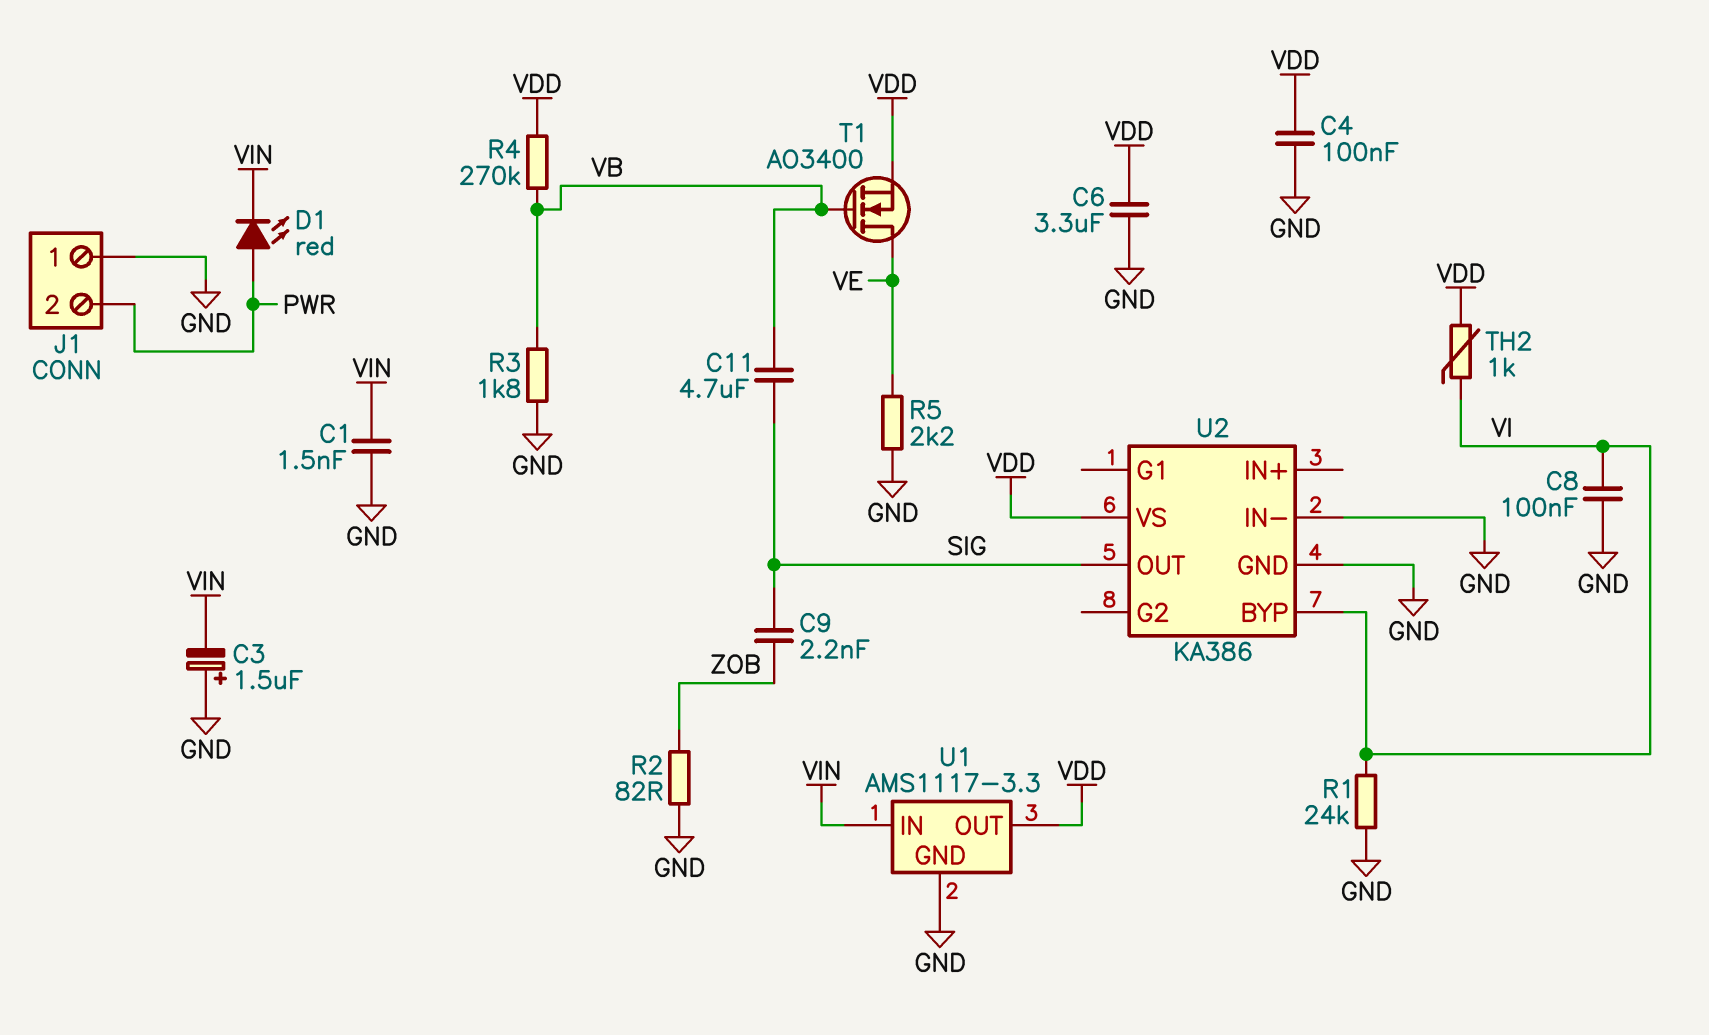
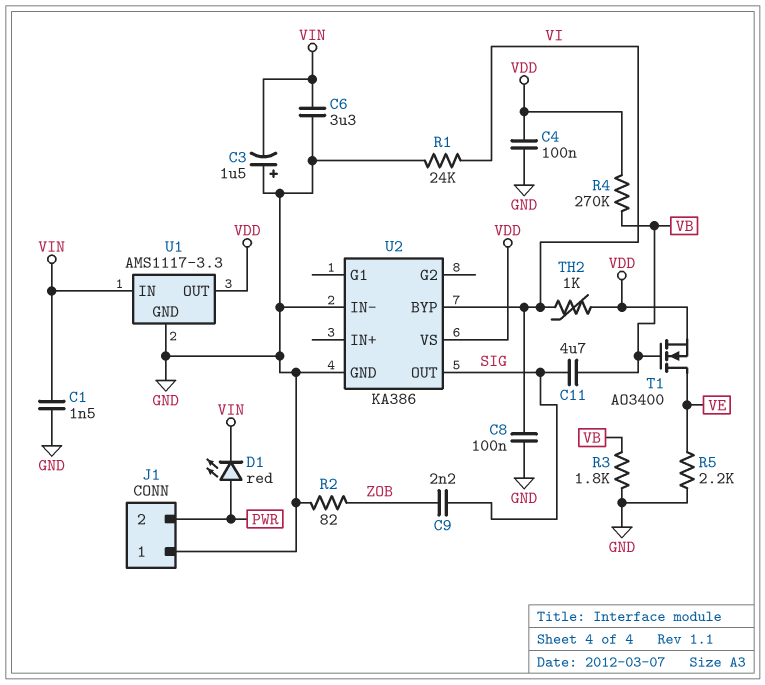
C6: 3.3uF (GND, VDD) -> 3.3uF (GND, VIN)

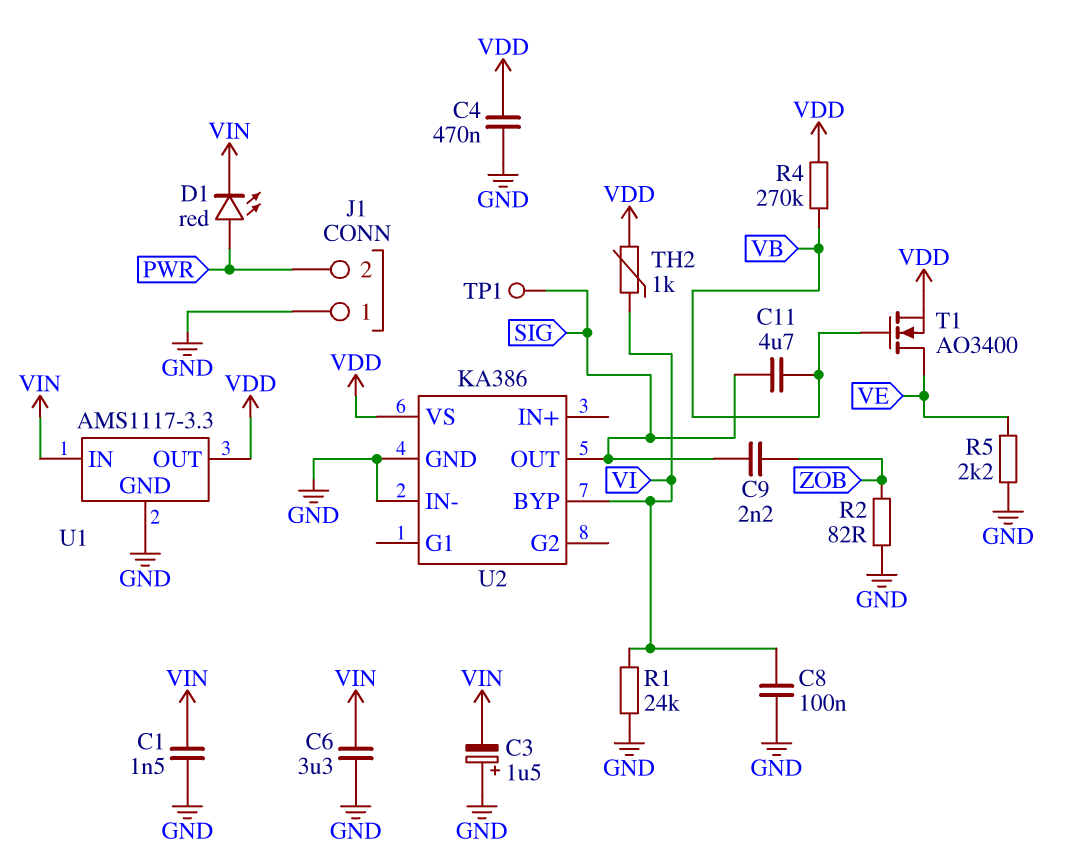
C4: 100nF (GND, VDD) -> 470nF (GND, VDD)
R3: 1.8k (GND, VB) -> none
TP1: none -> test point (SIG)

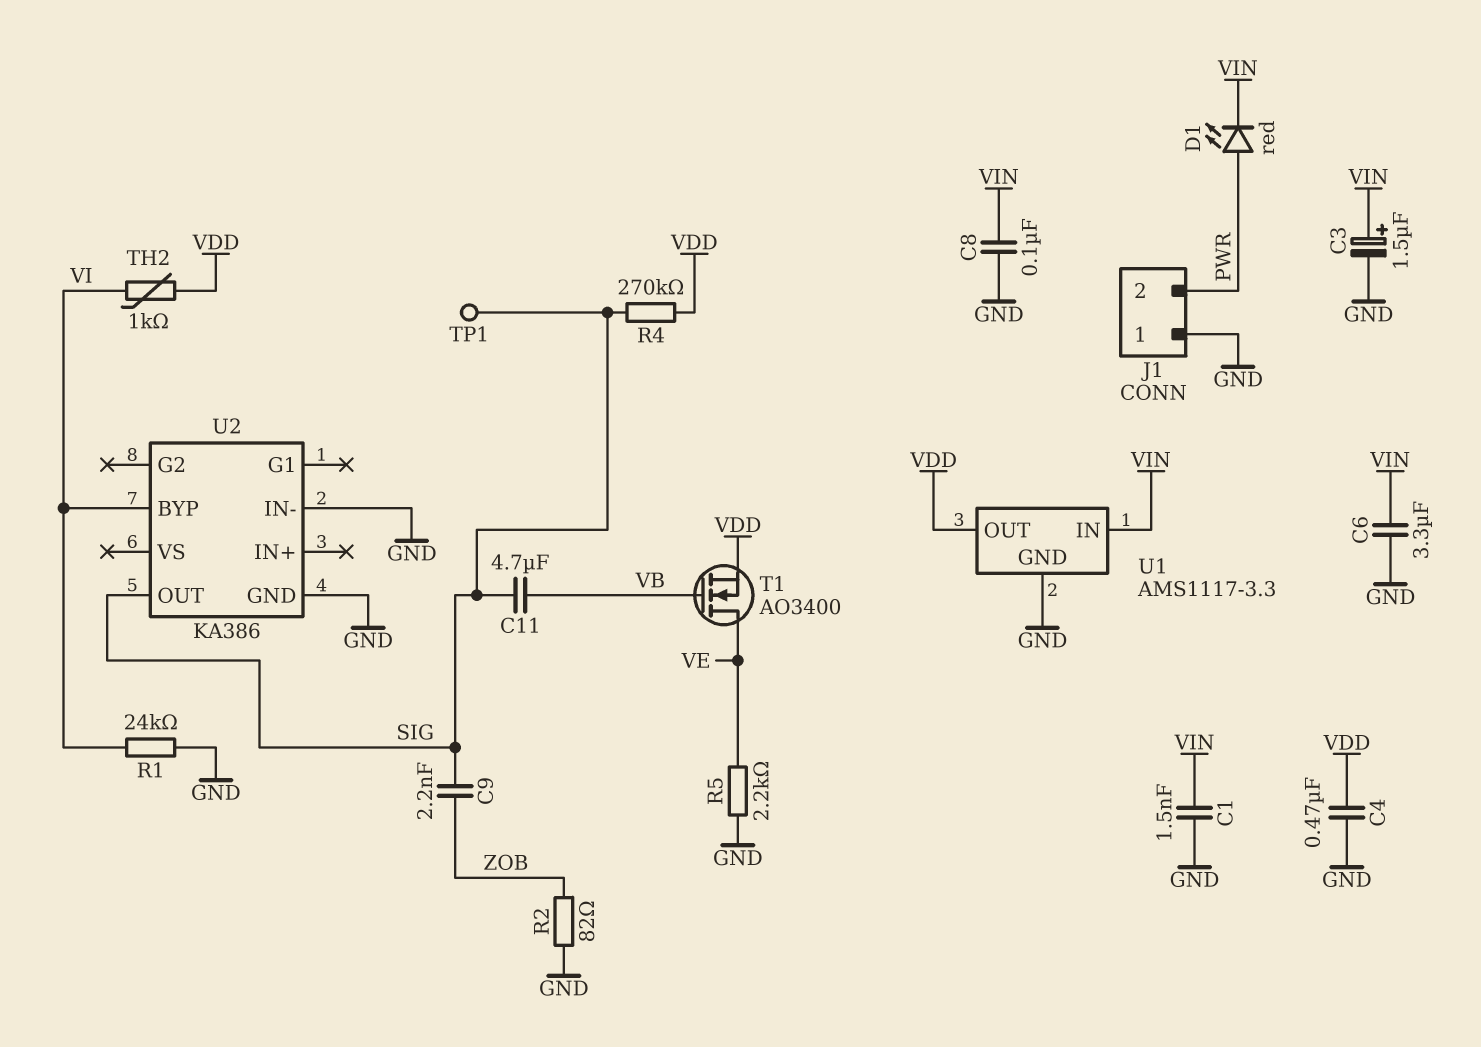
C3: 1.5uF (plus GND, minus VIN) -> 1.5uF (plus VIN, minus GND)
C8: 100nF (GND, VI) -> 100nF (GND, VIN)
R4: 270k (VB, VDD) -> 270k (SIG, VDD)
U2 pin VS: VDD -> none

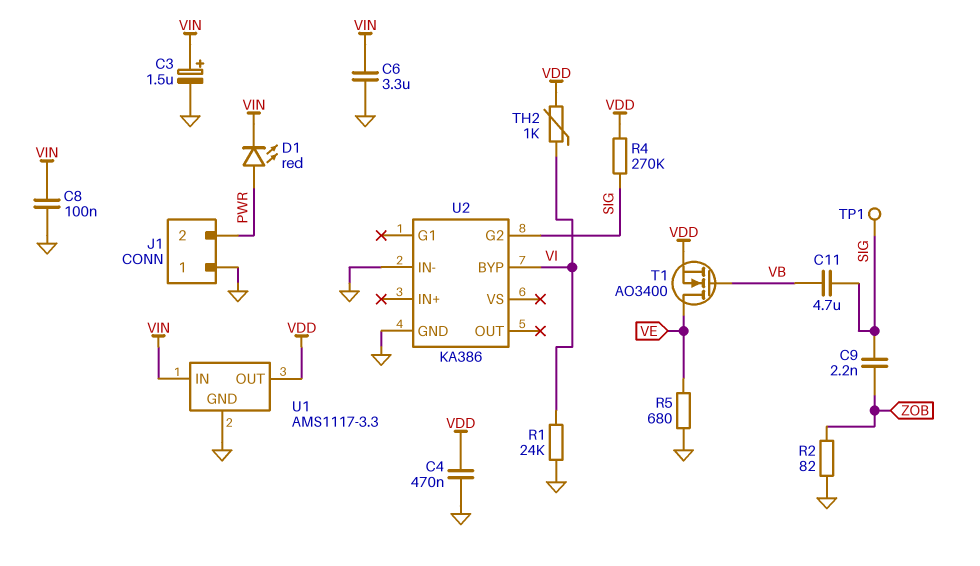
C1: 1.5nF (GND, VIN) -> none
R5: 2.2k (GND, VE) -> 680 (GND, VE)
U2 pin G2: none -> SIG
U2 pin OUT: SIG -> none

